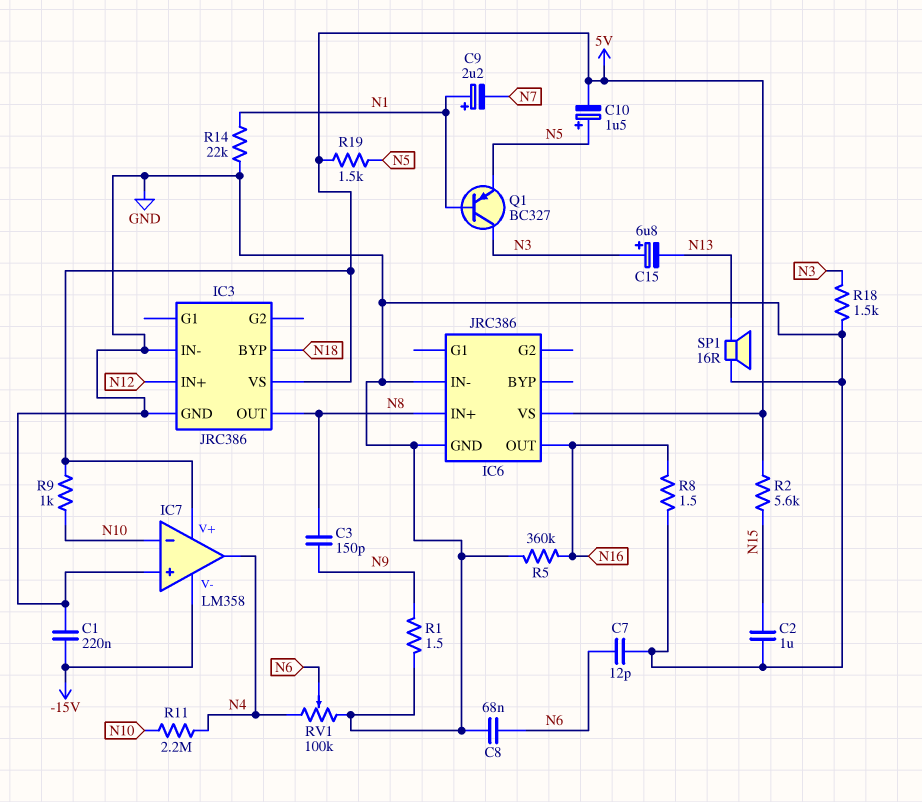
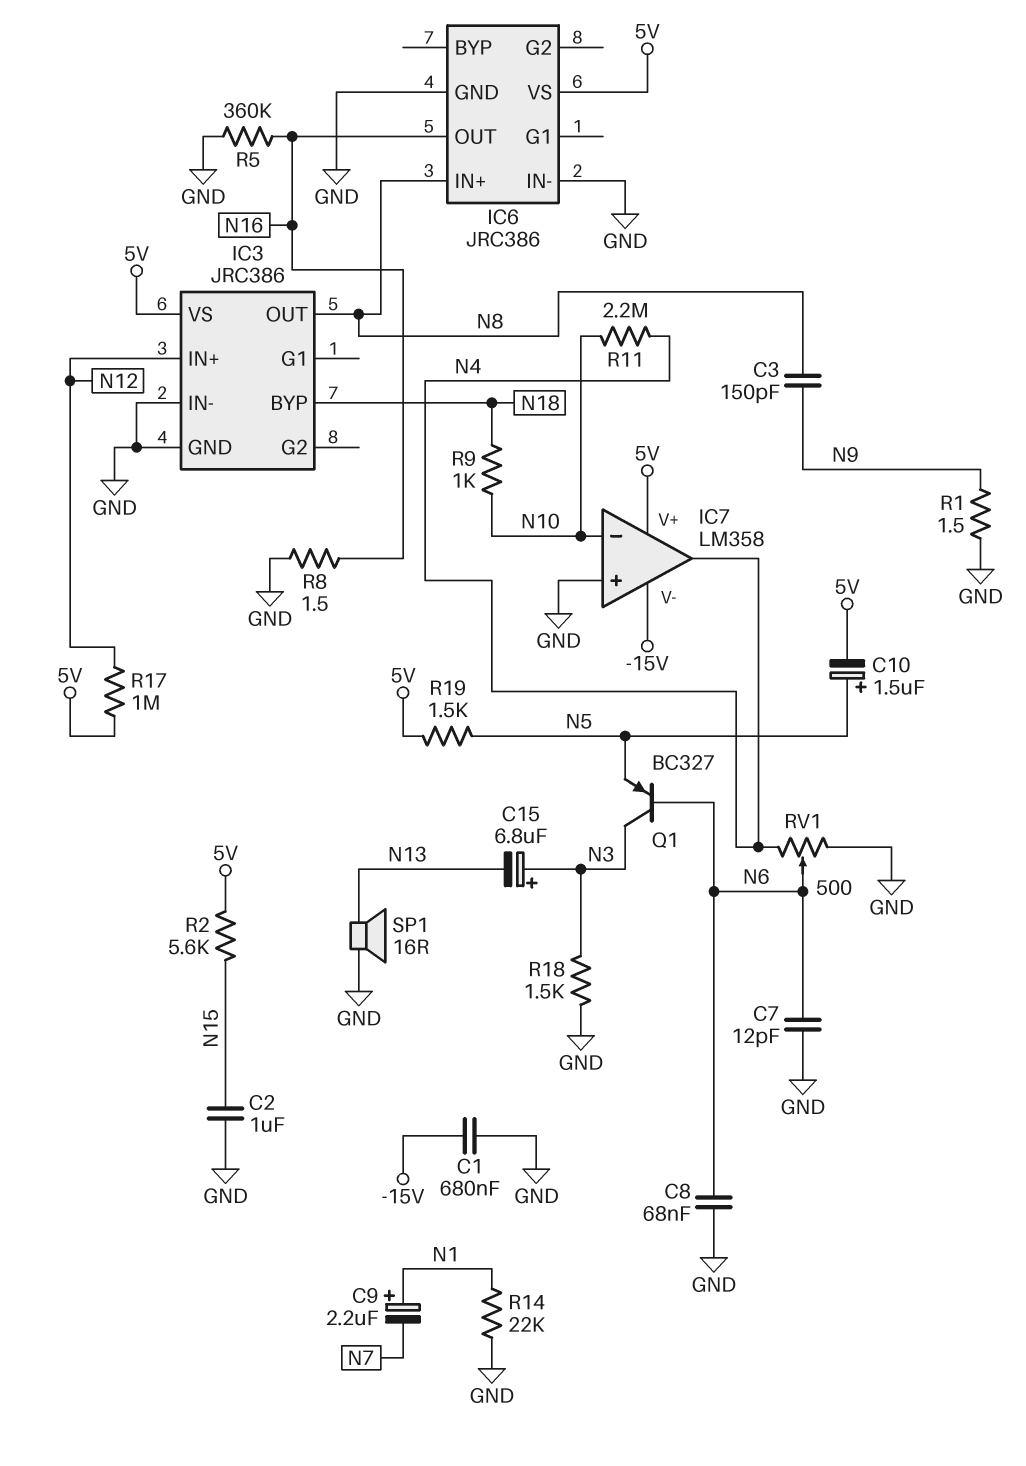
C1: 220nF (-15V, GND) -> 680nF (-15V, GND)
Q1: PNP BC327 (B N1, C N3, E N5) -> PNP BC327 (B N6, C N3, E N5)
R9: 1k (5V, N10) -> 1k (N10, N18)
R17: none -> 1M (5V, N12)
RV1: 100k (GND, N4, wiper N6) -> 500 (GND, N4, wiper N6)

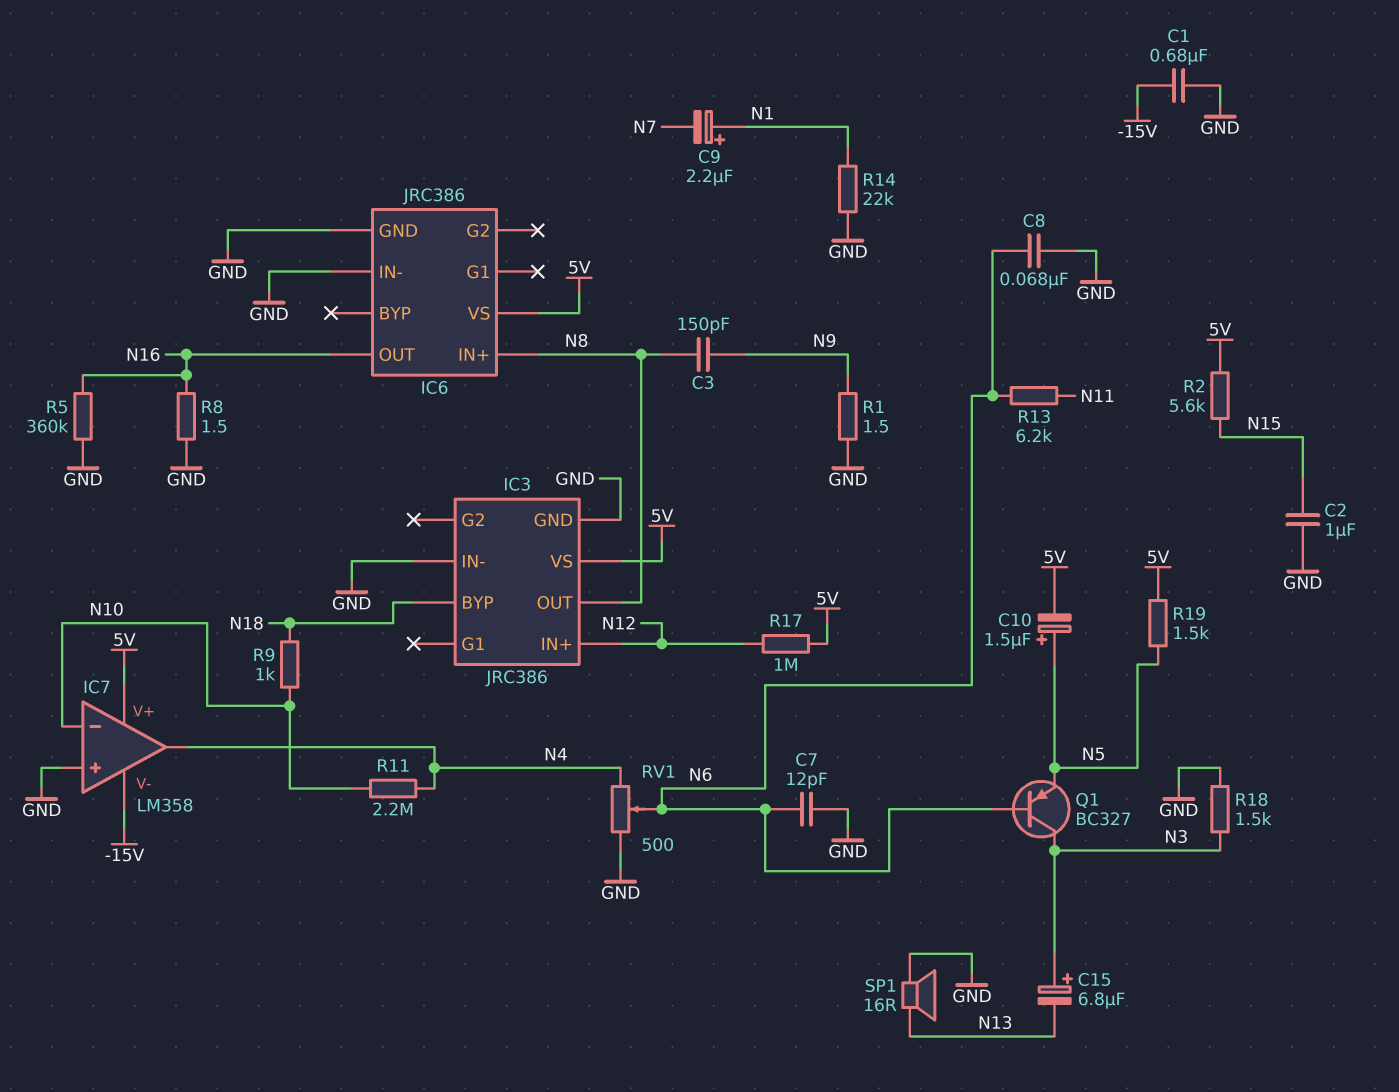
R13: none -> 6.2k (N6, N11)

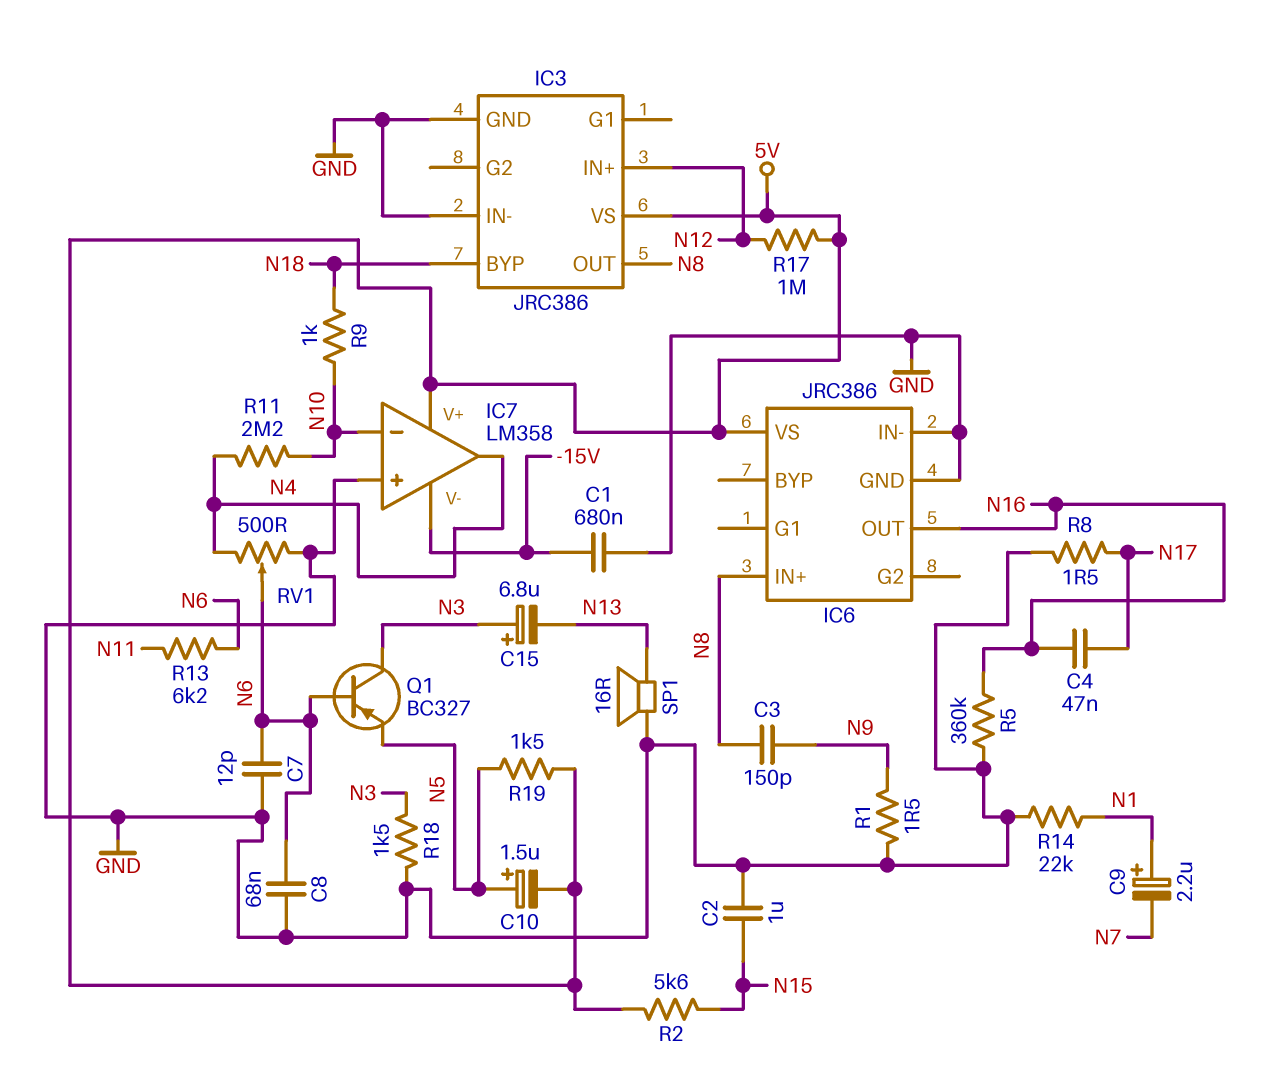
C4: none -> 47nF (N16, N17)
R8: 1.5 (GND, N16) -> 1.5 (GND, N17)

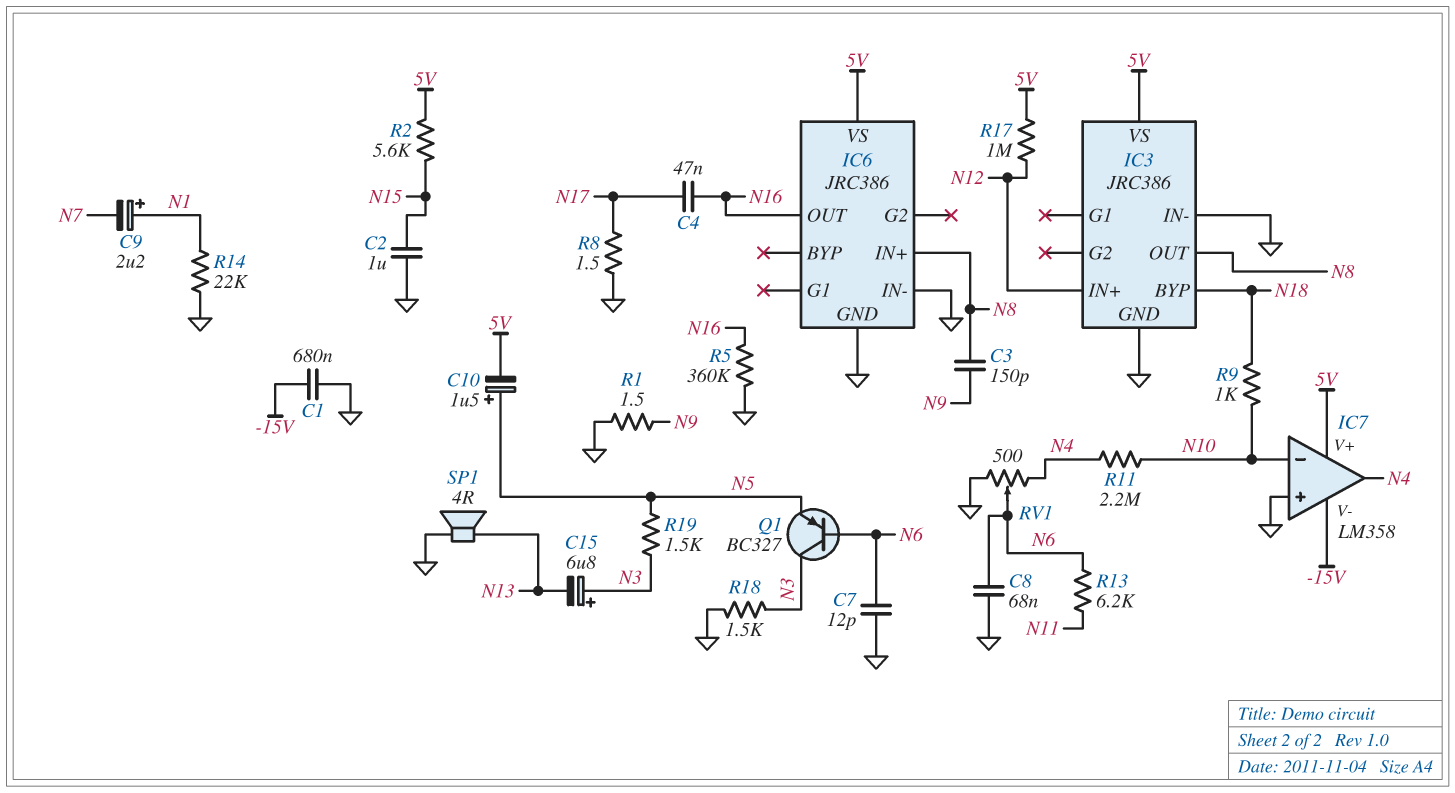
R19: 1.5k (5V, N5) -> 1.5k (N3, N5)
SP1: speaker 16R (GND, N13) -> speaker 4R (GND, N13)

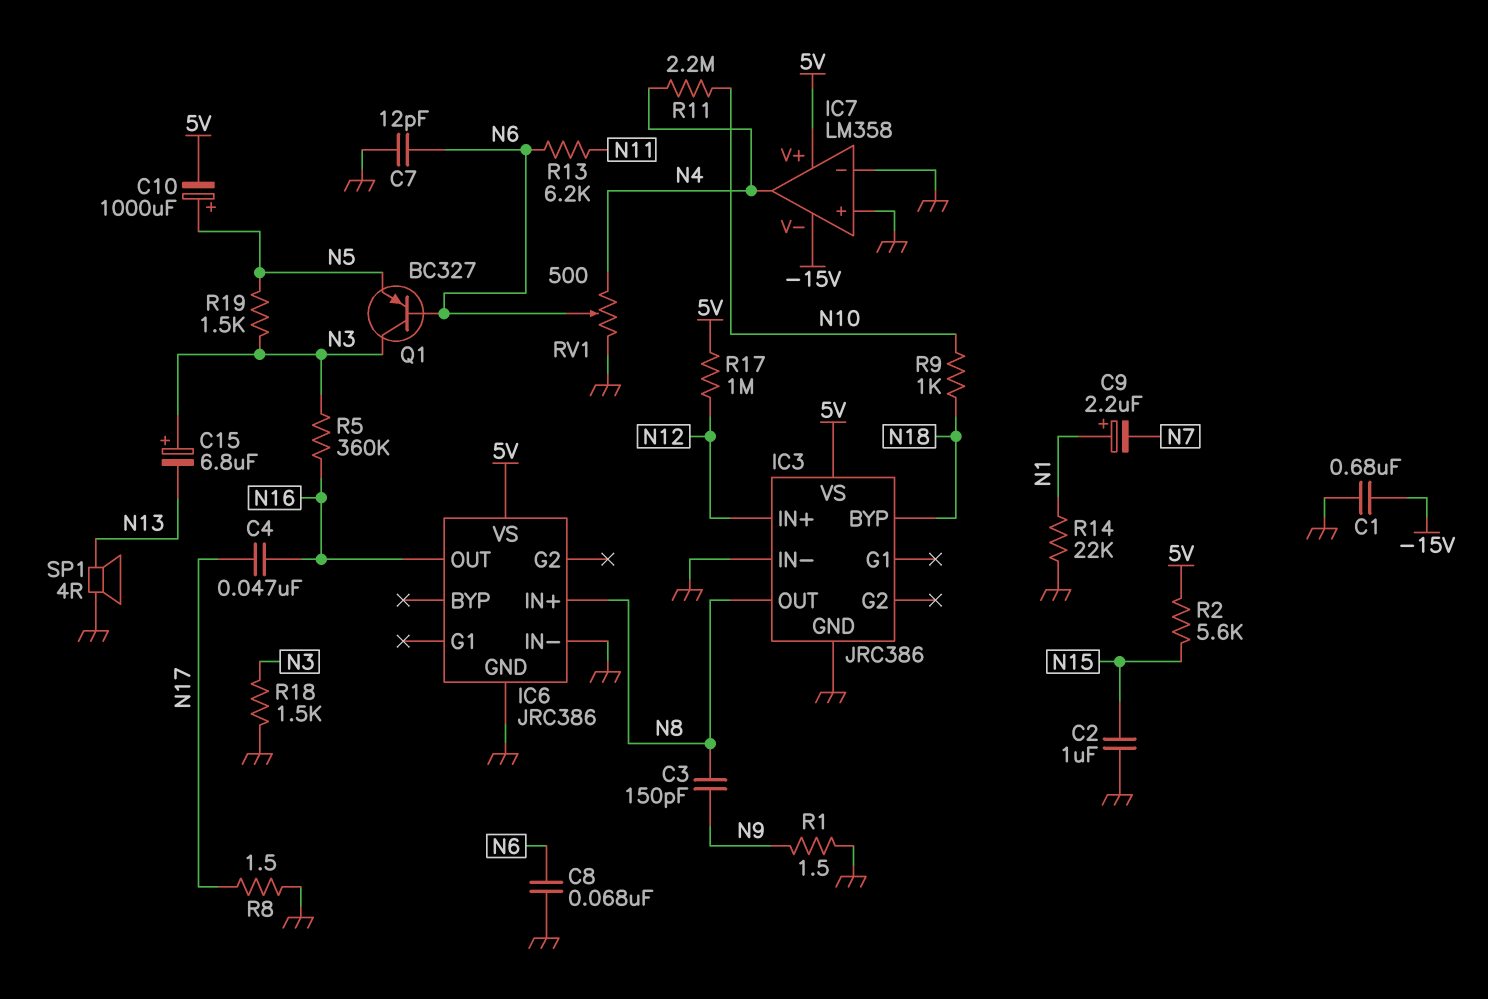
C10: 1.5uF (plus N5, minus 5V) -> 1000uF (plus N5, minus 5V)
IC7 pin in-: N10 -> GND
R5: 360k (GND, N16) -> 360k (N3, N16)

